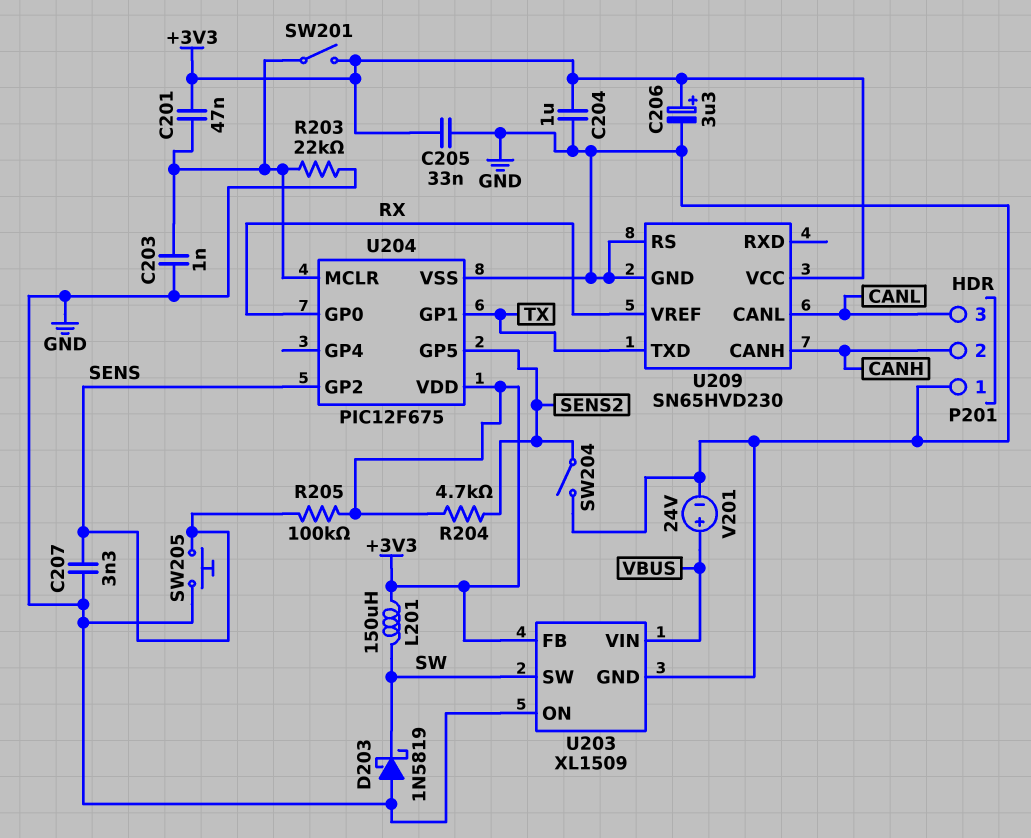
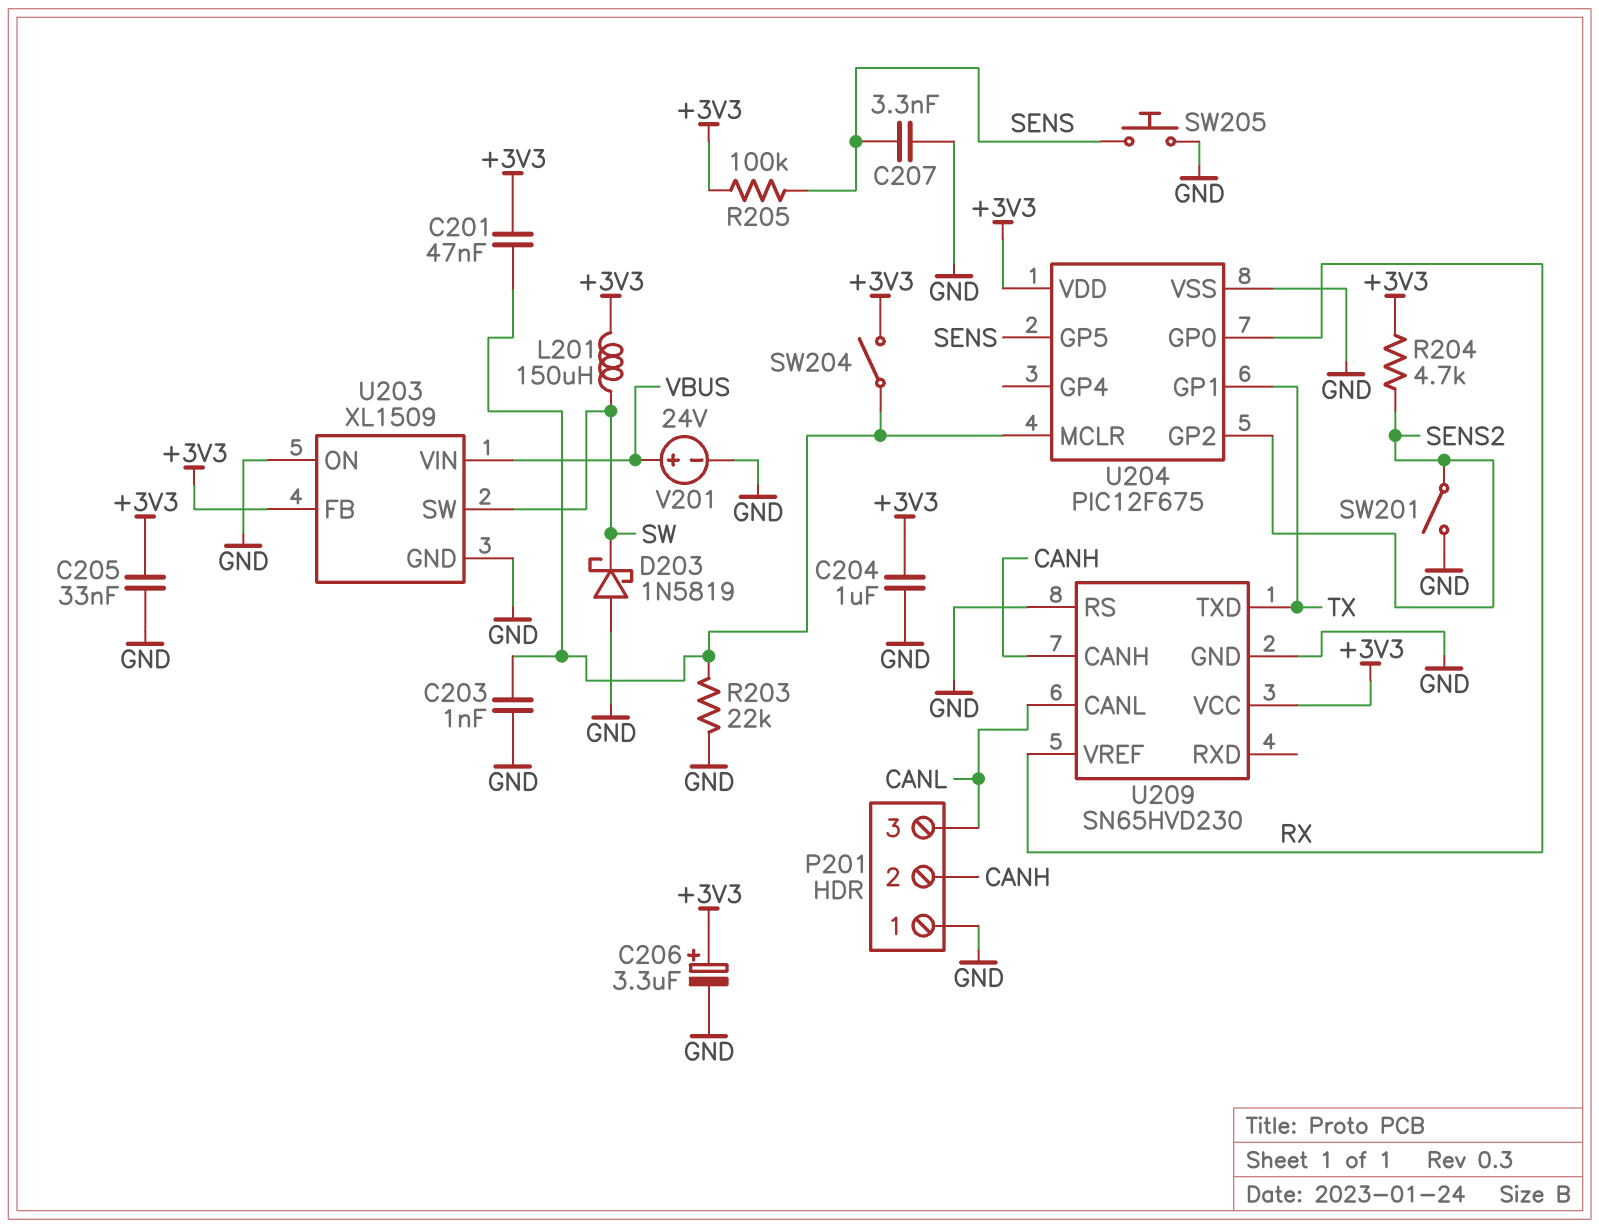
SW201: switch (+3V3, U204/MCLR) -> switch (GND, SENS2)
SW204: switch (GND, SENS2) -> switch (+3V3, U204/MCLR)
U204 pin GP2: SENS -> SENS2
U204 pin GP5: SENS2 -> SENS

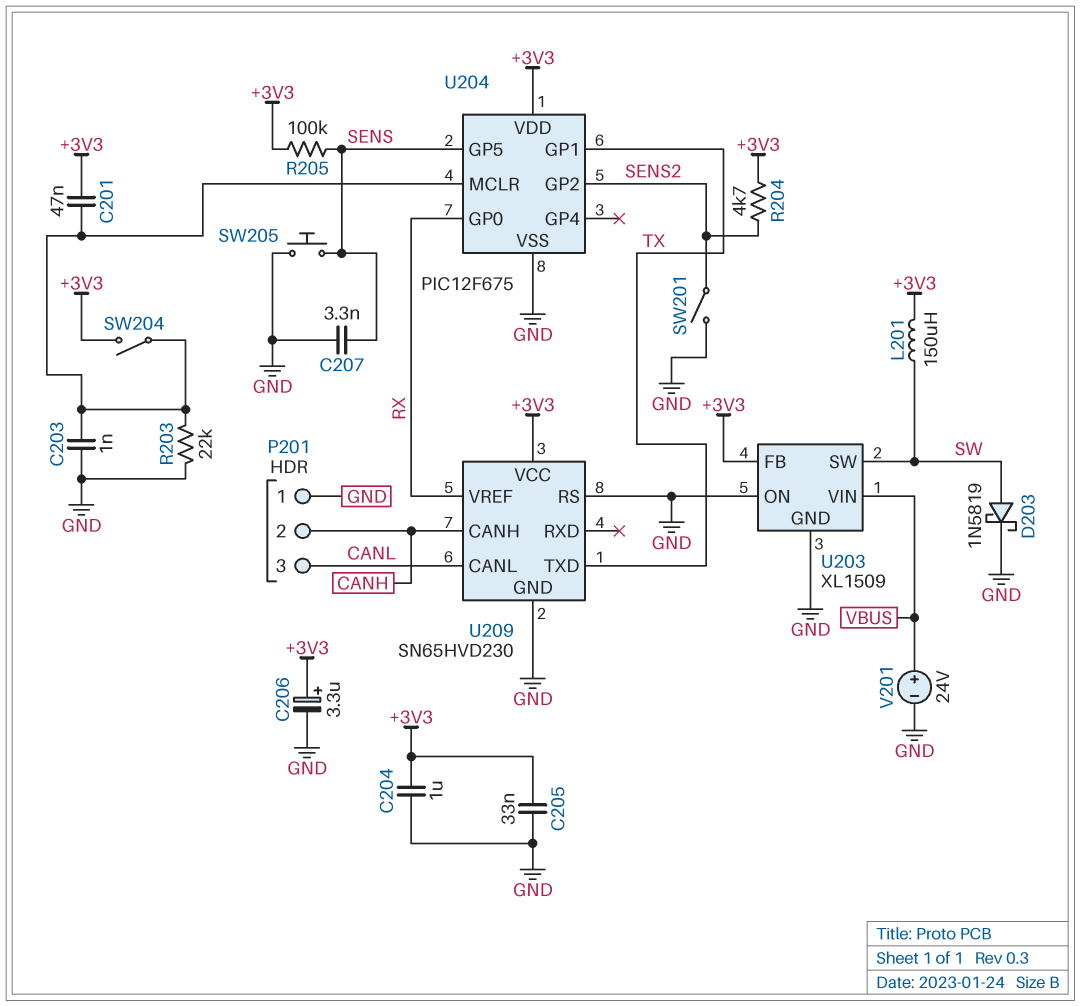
D203: schottky 1N5819 (A GND, K SW) -> schottky 1N5819 (A SW, K GND)

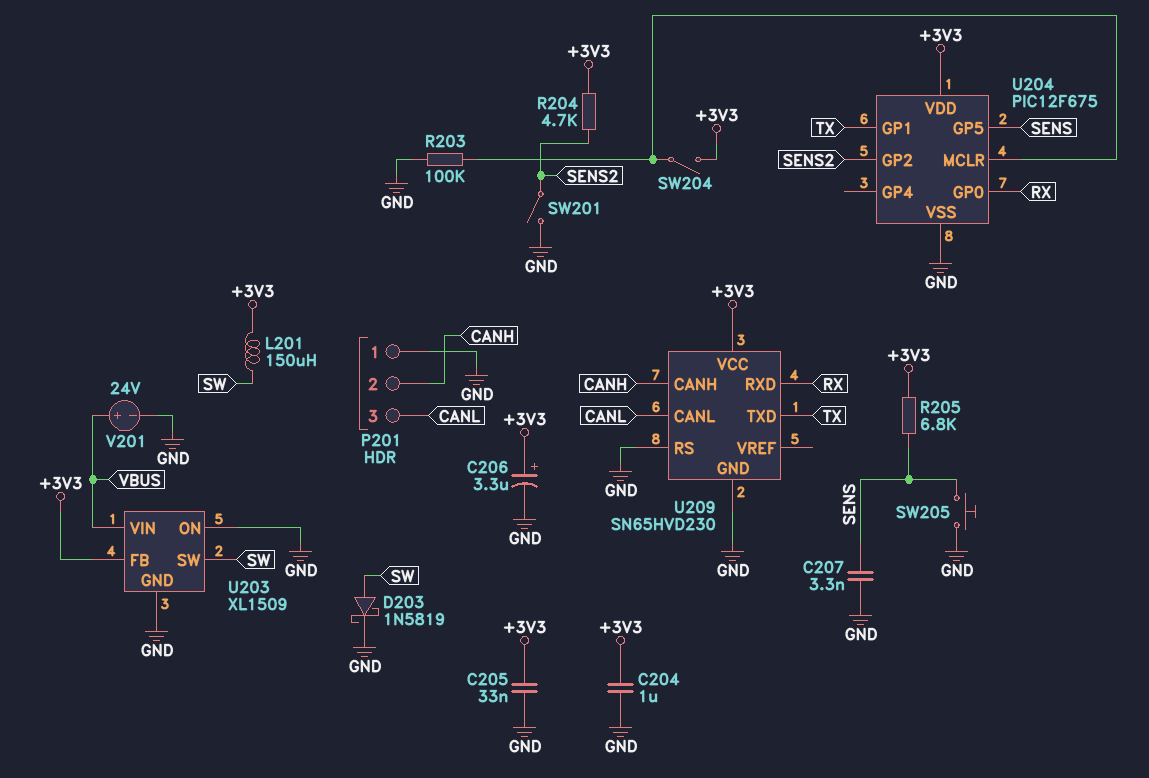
C201: 47nF (+3V3, U204/MCLR) -> none
C203: 1nF (GND, U204/MCLR) -> none
R203: 22k (GND, U204/MCLR) -> 100k (GND, U204/MCLR)
R205: 100k (+3V3, SENS) -> 6.8k (+3V3, SENS)
U209 pin RXD: none -> RX
U209 pin VREF: RX -> none

